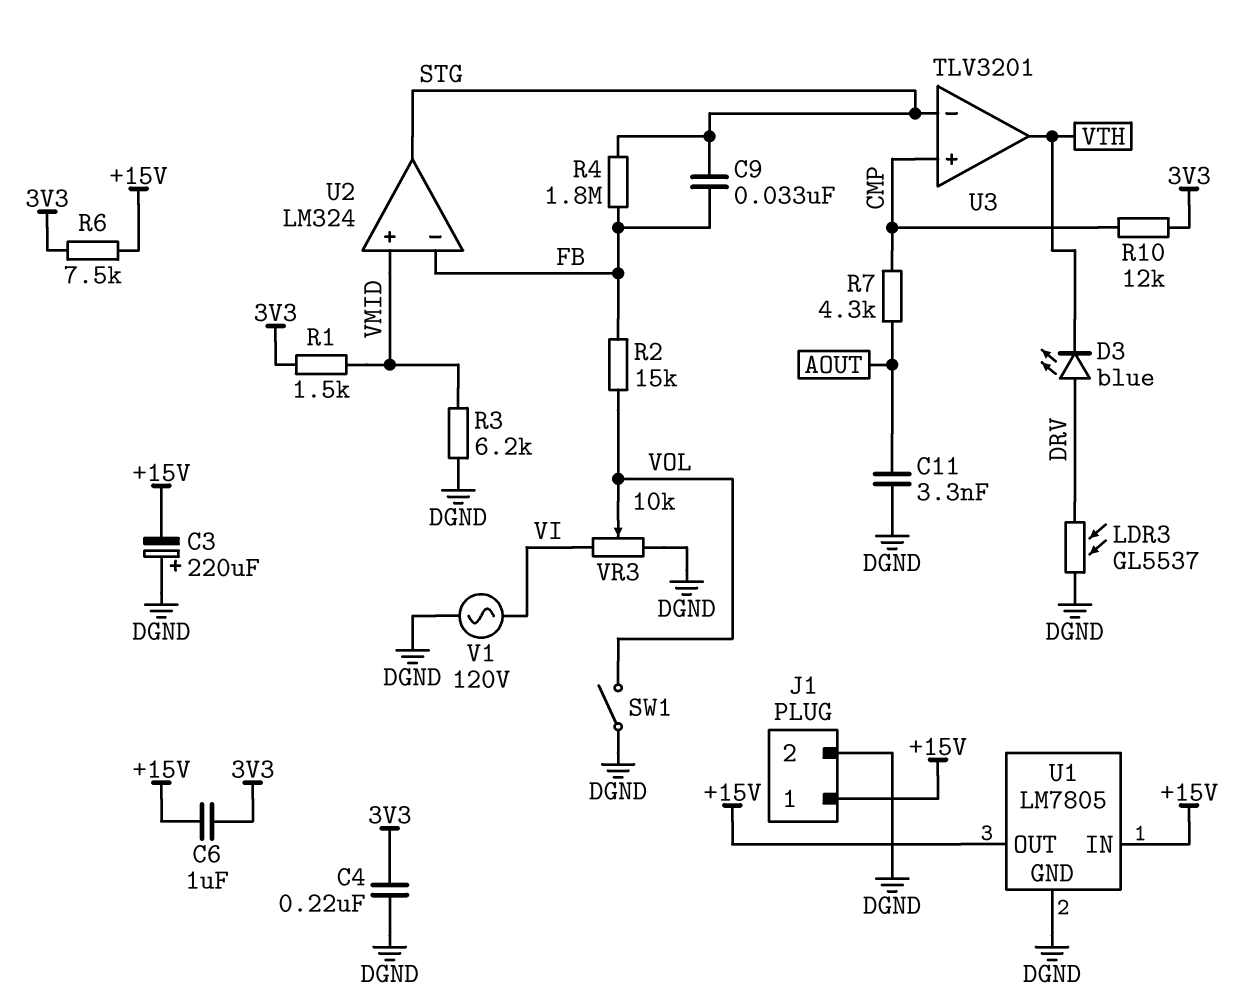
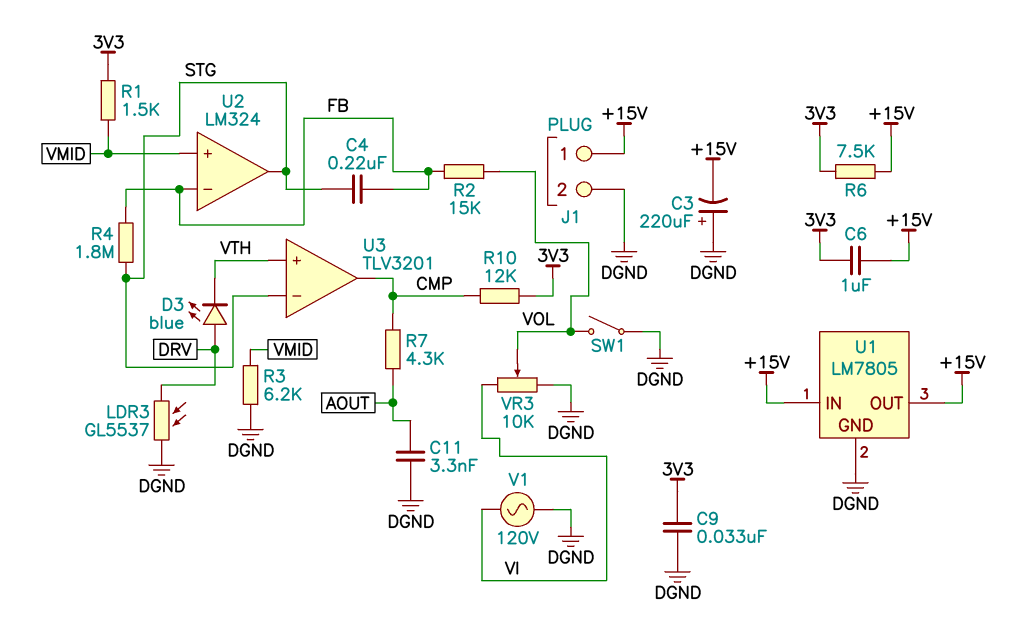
C4: 220nF (3V3, DGND) -> 220nF (FB, STG)
C9: 33nF (FB, STG) -> 33nF (3V3, DGND)
U3 pin in+: CMP -> VTH
U3 pin out: VTH -> CMP

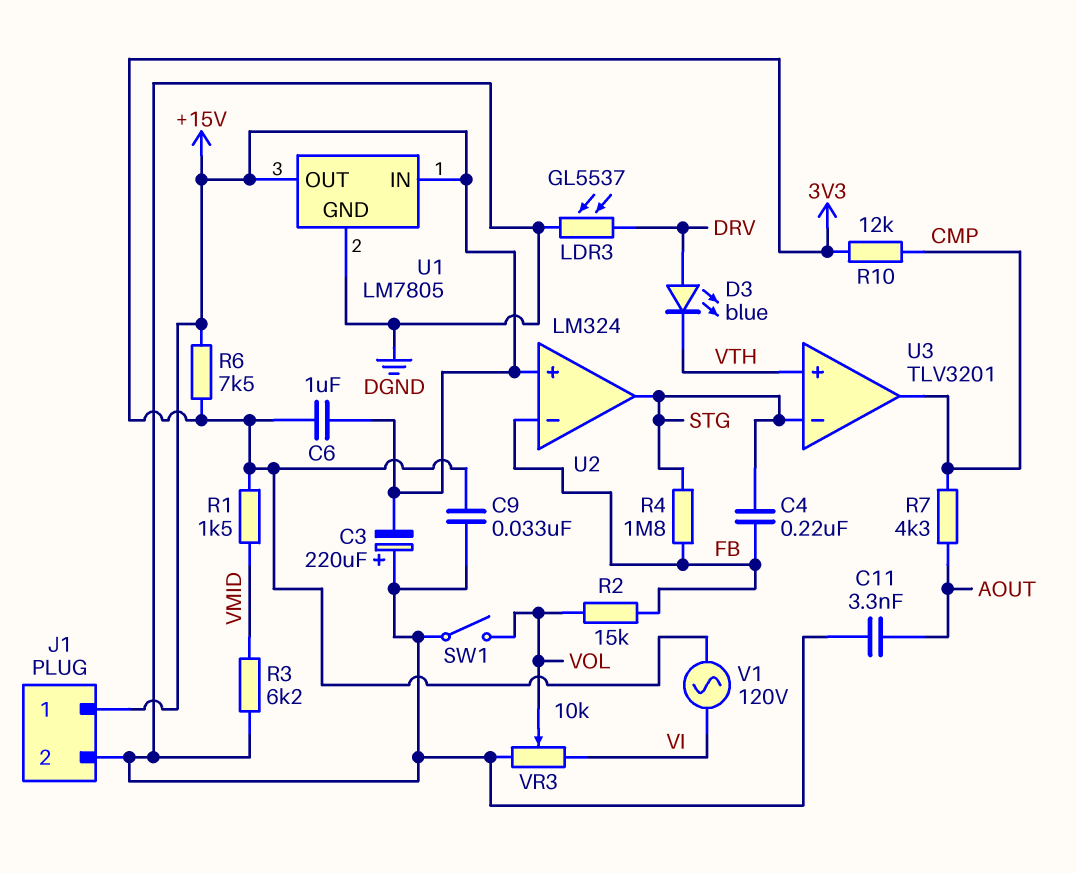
U2 pin in+: VMID -> +15V
V1: AC 120V (DGND, VI) -> AC 120V (3V3, VI)

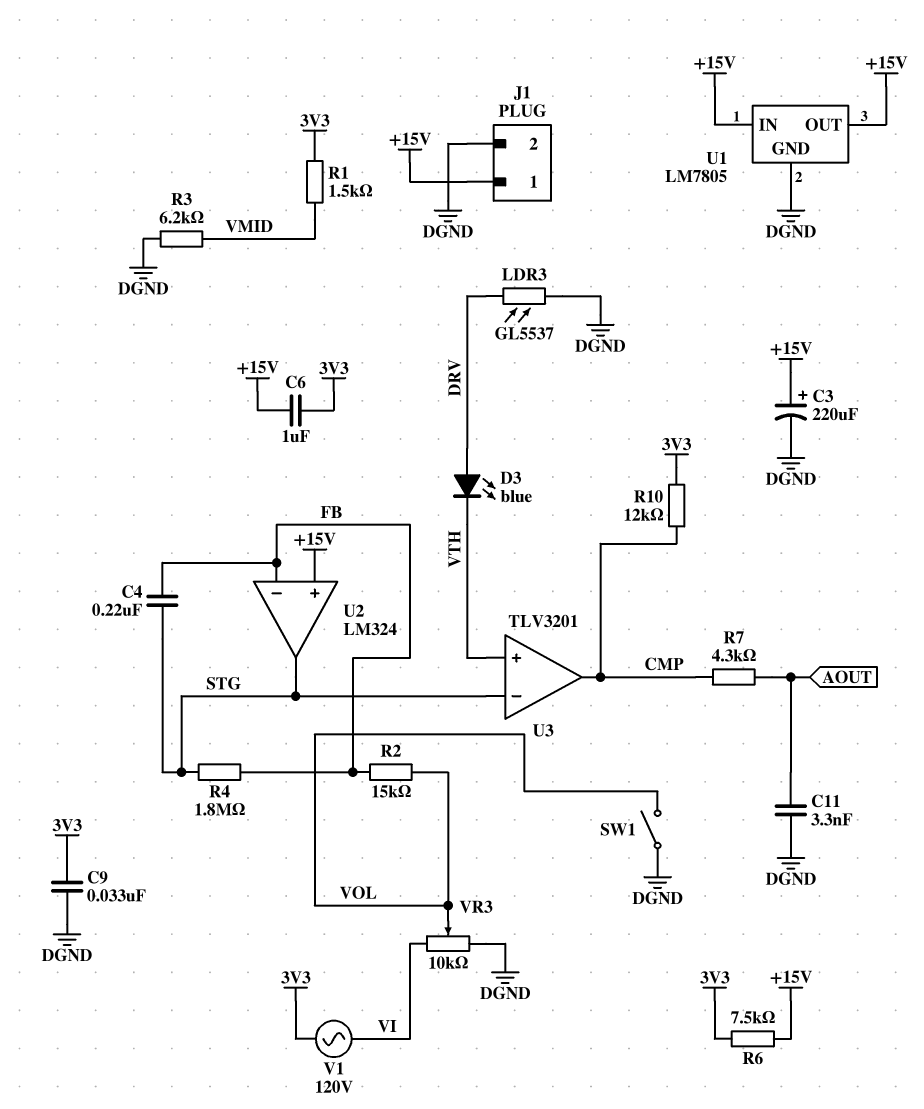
C3: 220uF (plus DGND, minus +15V) -> 220uF (plus +15V, minus DGND)

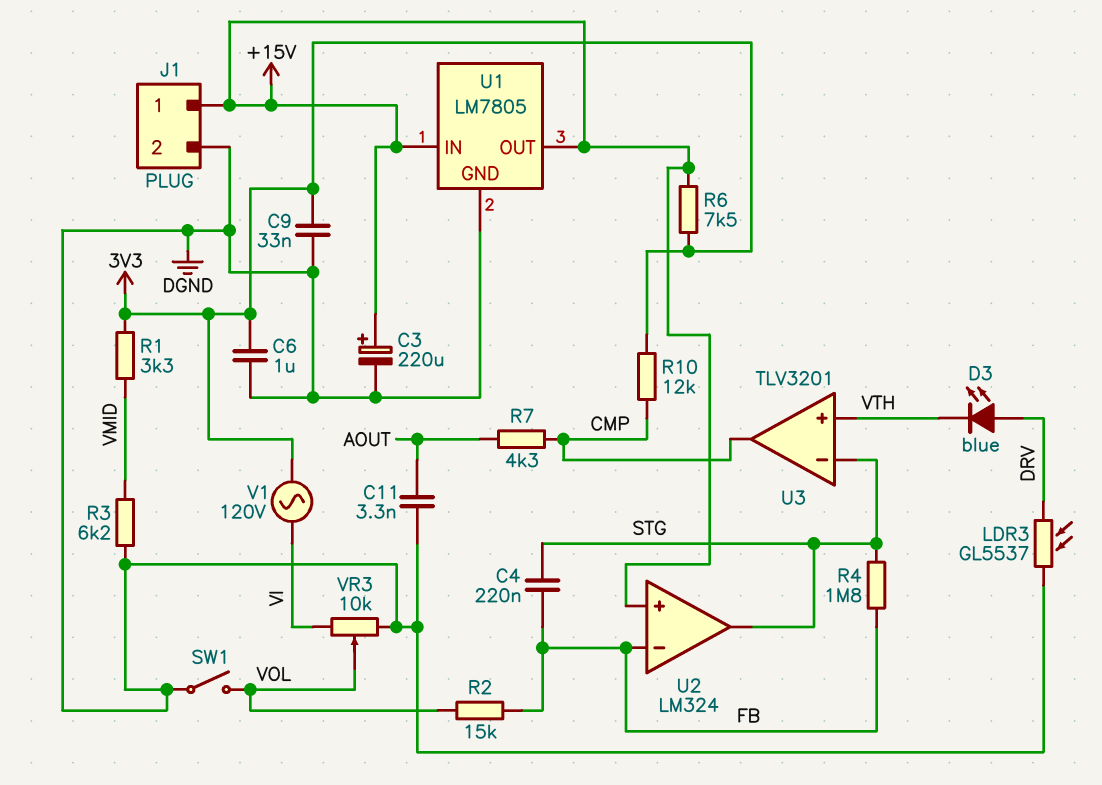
C6: 1uF (+15V, 3V3) -> 1uF (3V3, DGND)
R1: 1.5k (3V3, VMID) -> 3.3k (3V3, VMID)

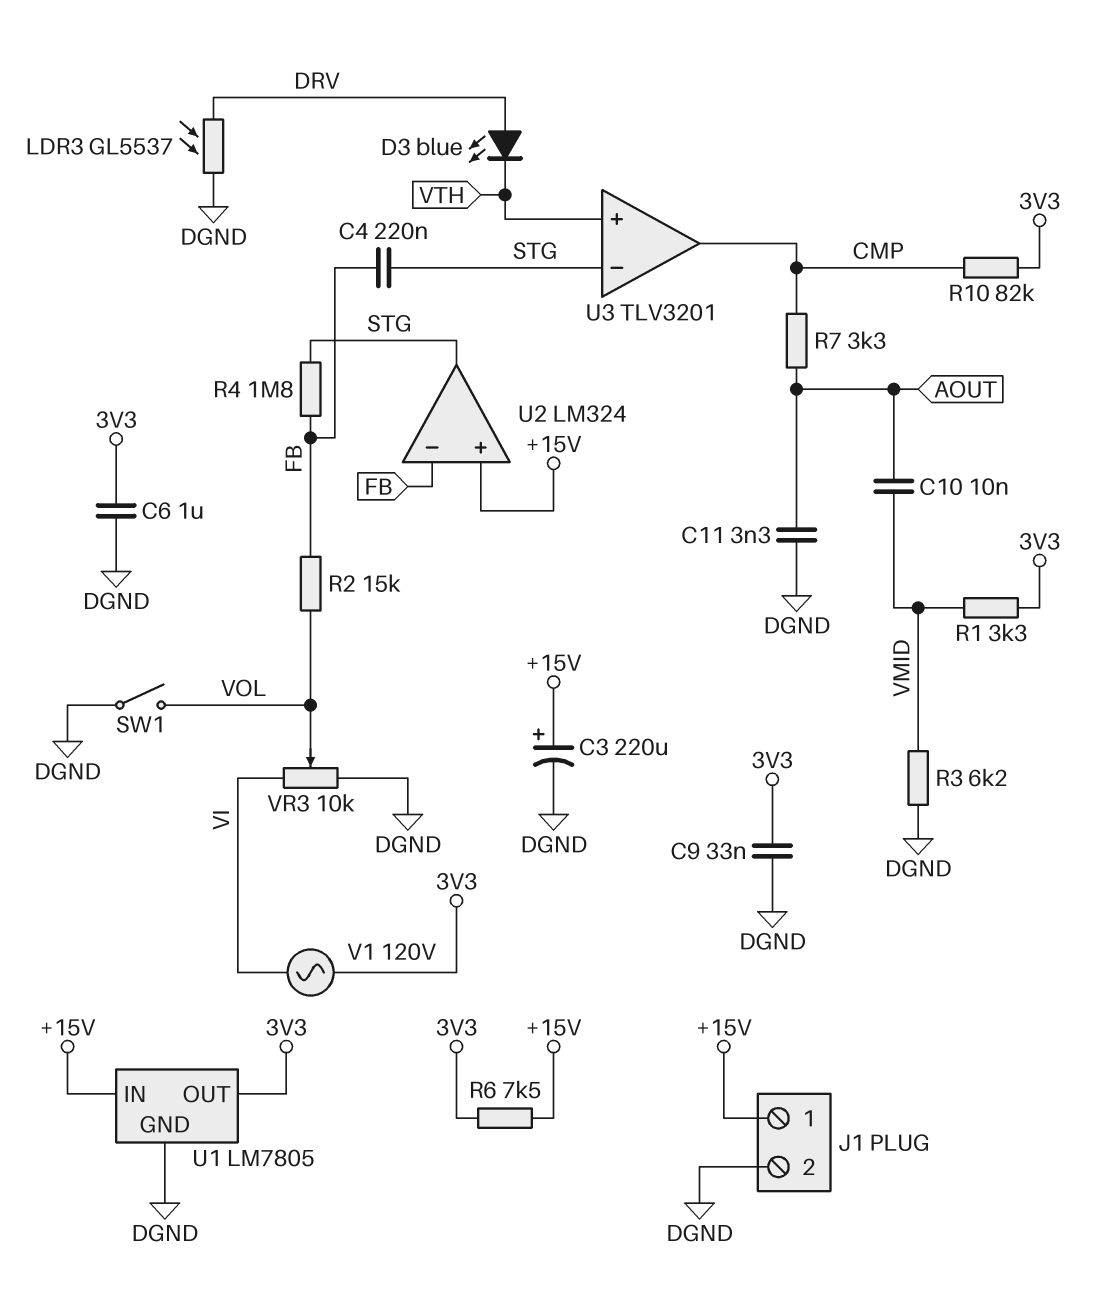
C10: none -> 10nF (AOUT, VMID)
R7: 4.3k (AOUT, CMP) -> 3.3k (AOUT, CMP)
R10: 12k (3V3, CMP) -> 82k (3V3, CMP)
U1 pin OUT: +15V -> 3V3

